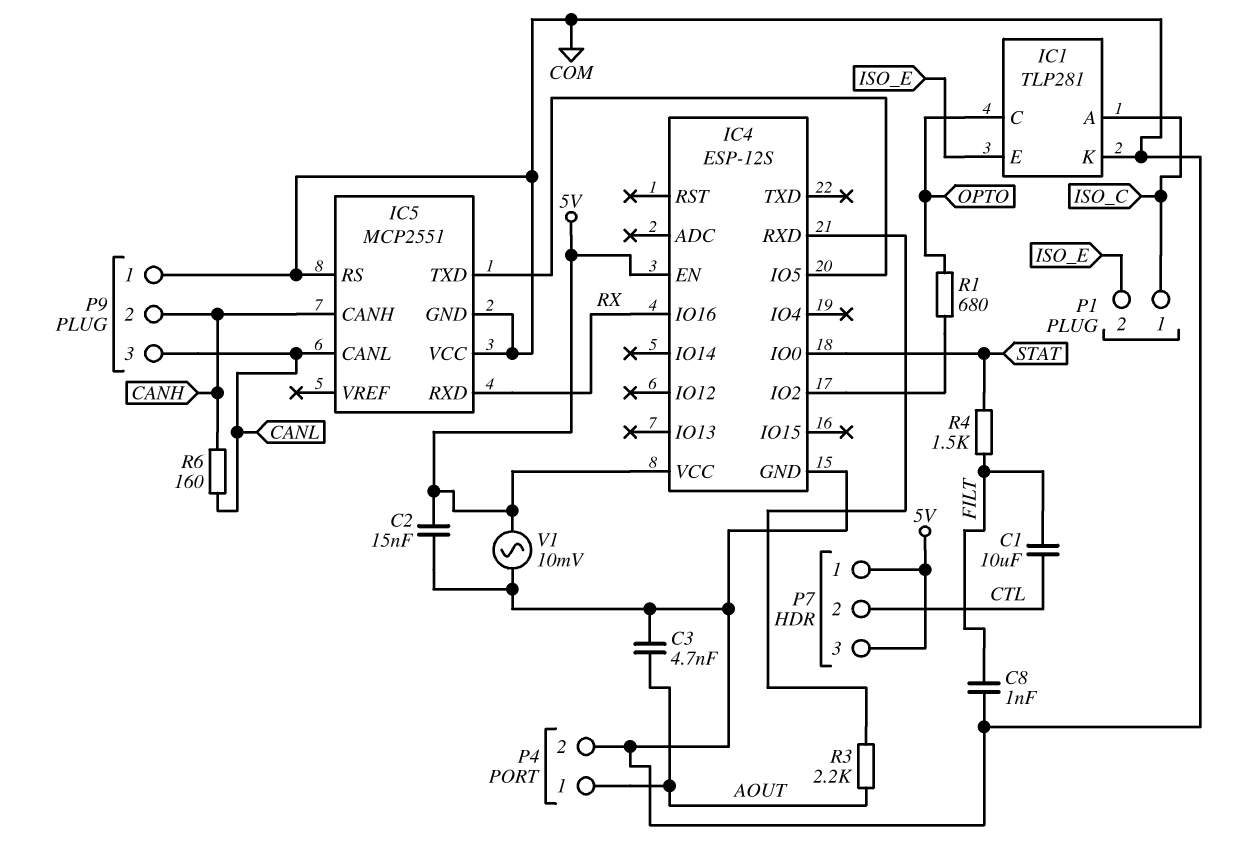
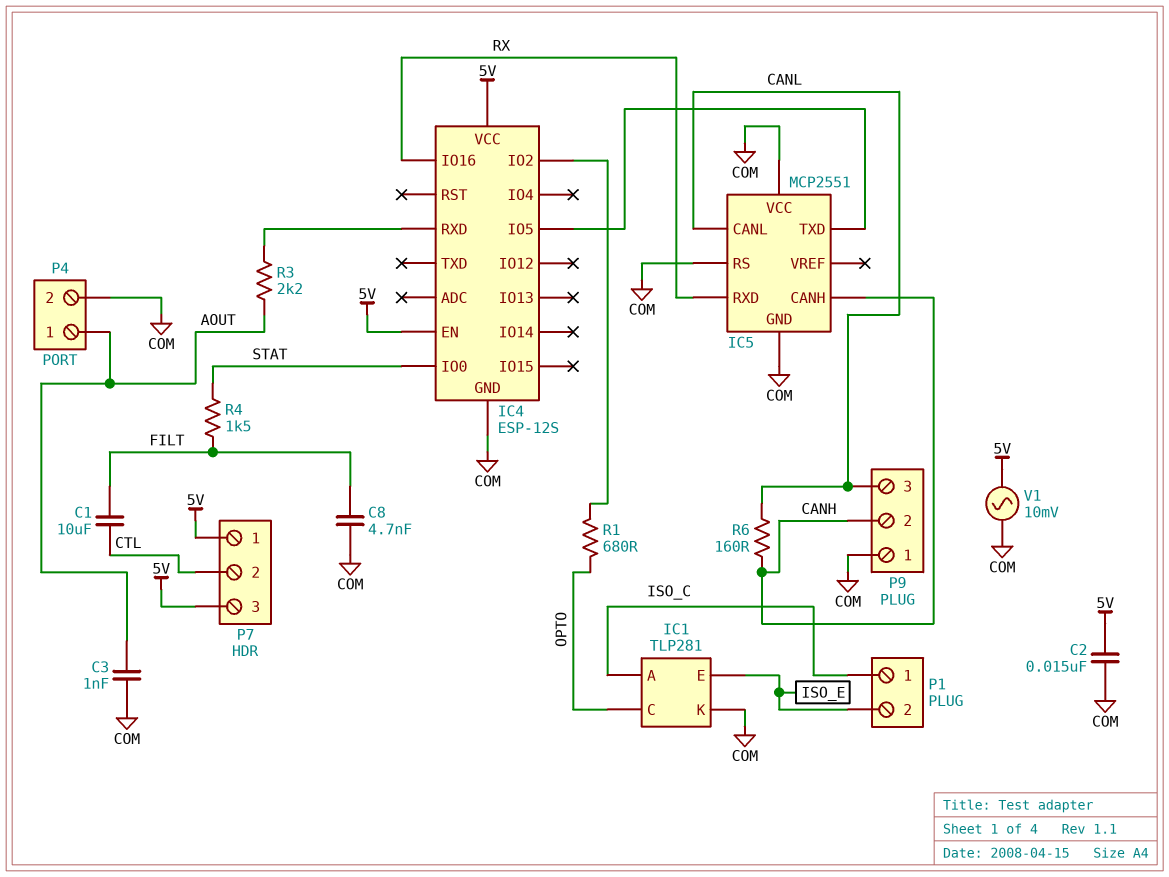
C3: 4.7nF (AOUT, COM) -> 1nF (AOUT, COM)
C8: 1nF (COM, FILT) -> 4.7nF (COM, FILT)

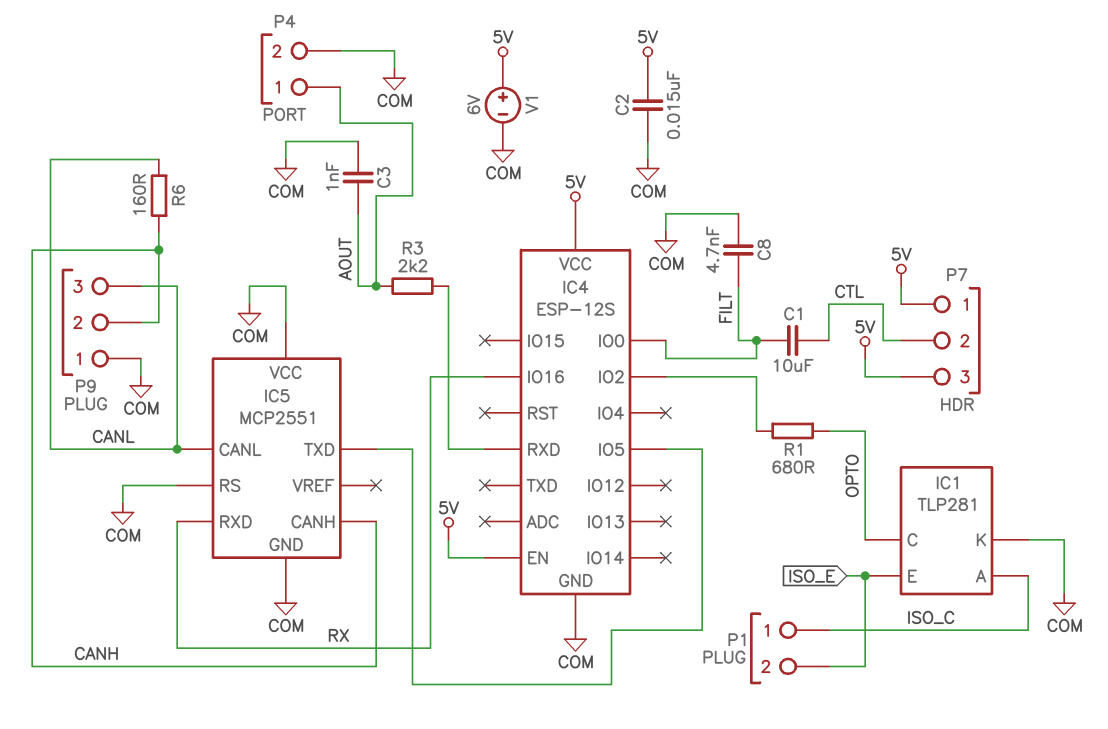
IC4 pin IO0: STAT -> FILT
R4: 1.5k (FILT, STAT) -> none
V1: AC 10mV (5V, COM) -> 6V (plus 5V, minus COM)

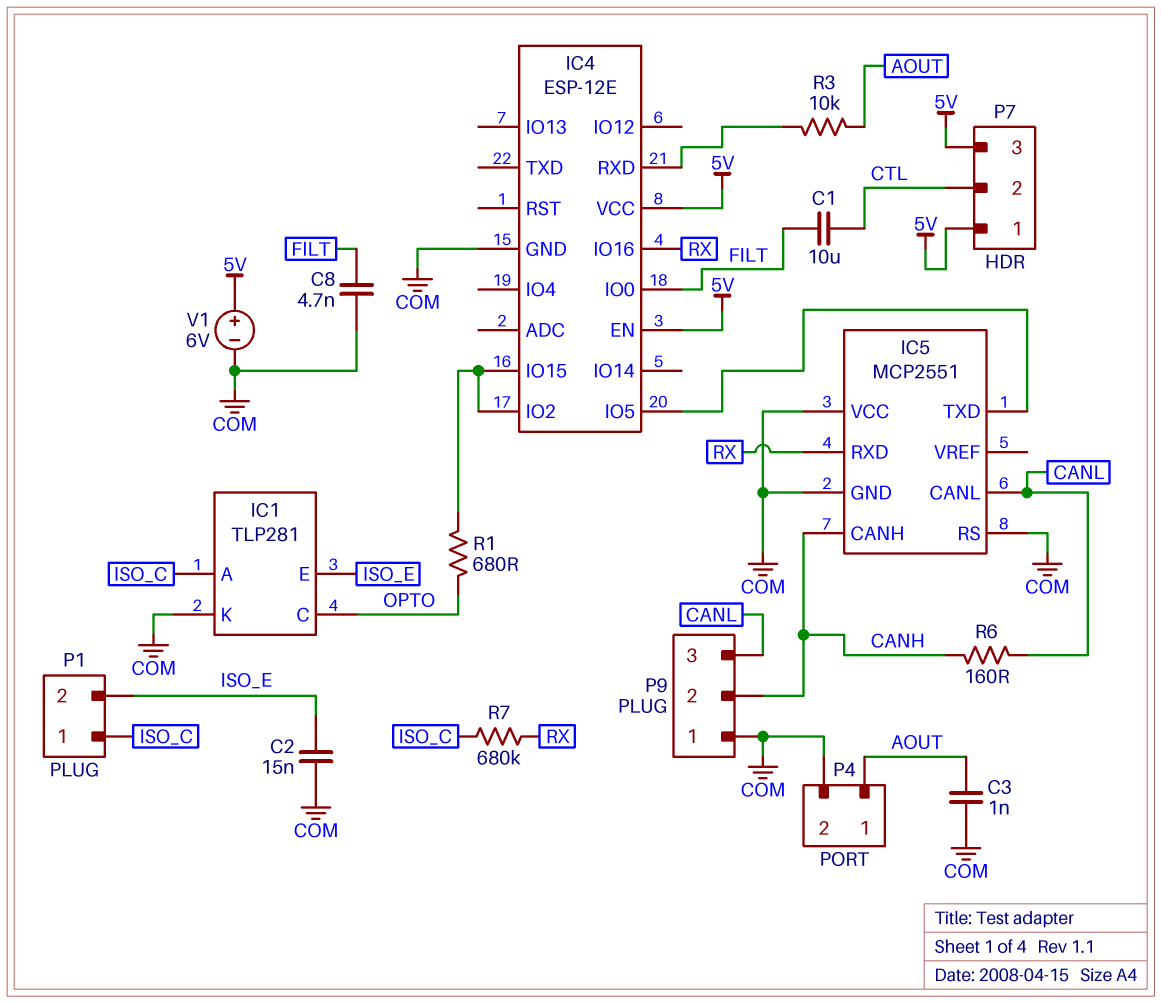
C2: 15nF (5V, COM) -> 15nF (COM, ISO_E)
IC4: ESP-12S -> ESP-12E
IC4 pin IO15: none -> IC4/IO2
R3: 2.2k (AOUT, IC4/RXD) -> 10k (AOUT, IC4/RXD)
R7: none -> 680k (ISO_C, RX)

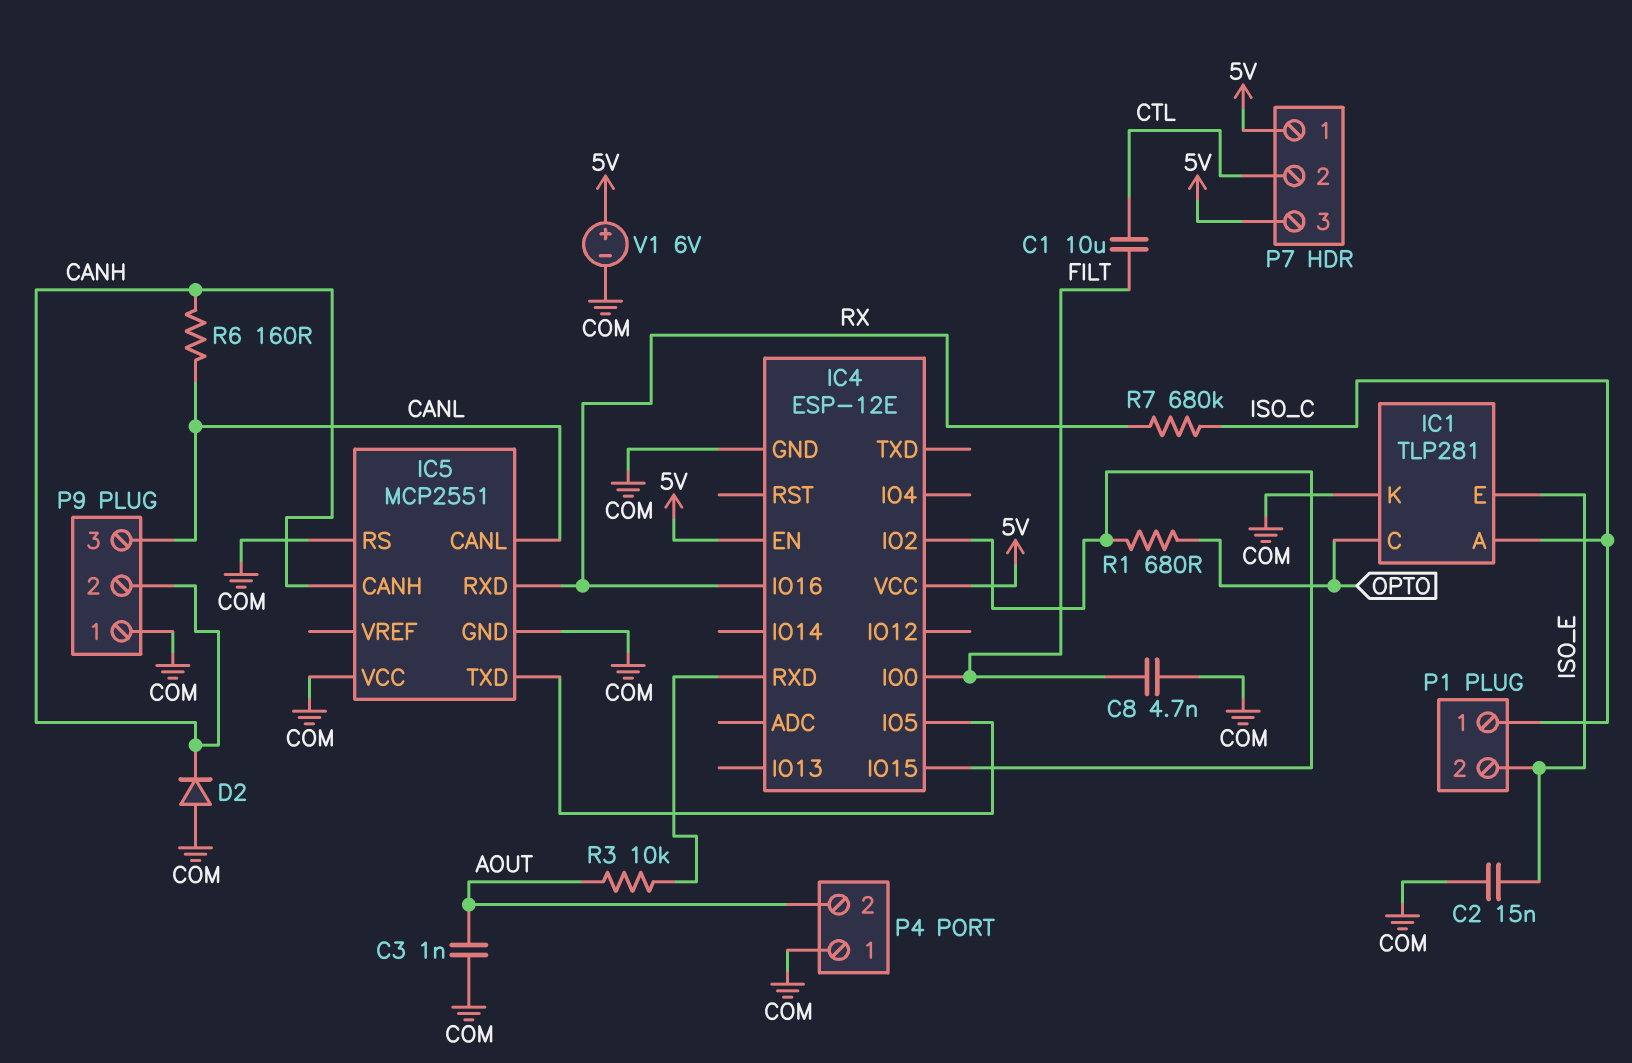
D2: none -> diode (A COM, K CANH)
P4 pin 1: AOUT -> COM
P4 pin 2: COM -> AOUT

